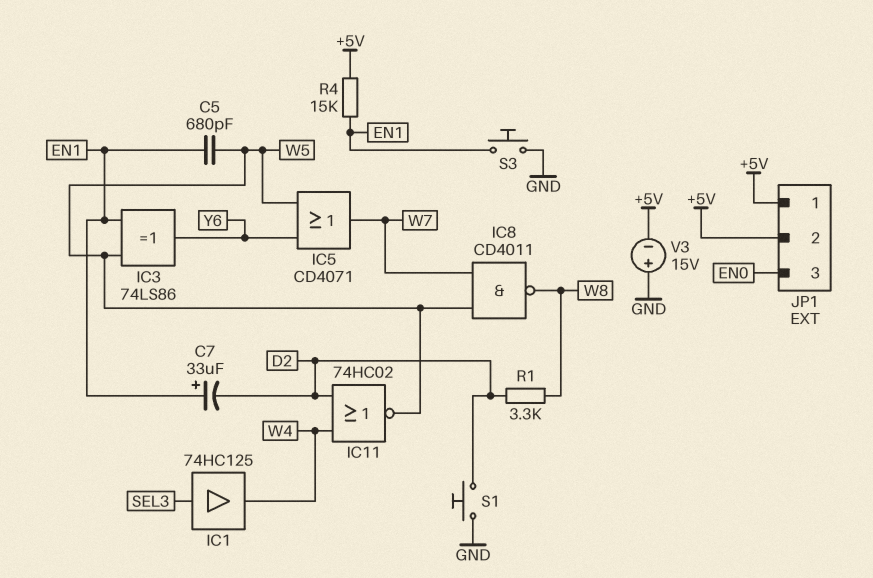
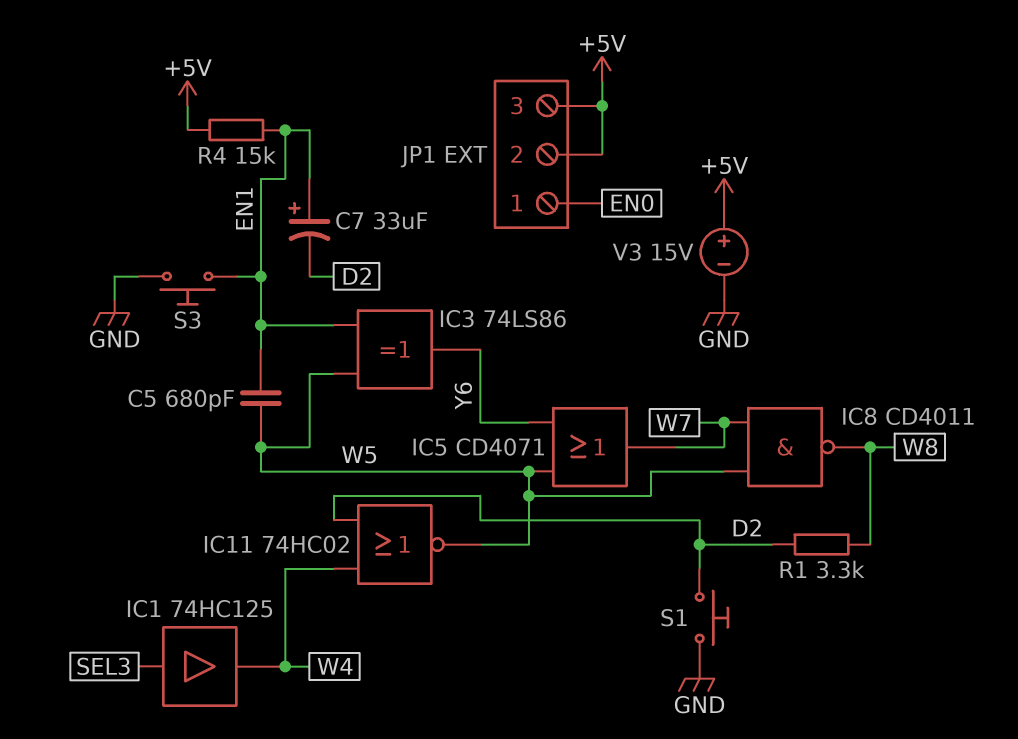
JP1 pin 1: +5V -> EN0
JP1 pin 3: EN0 -> +5V
V3: 15V (plus GND, minus +5V) -> 15V (plus +5V, minus GND)

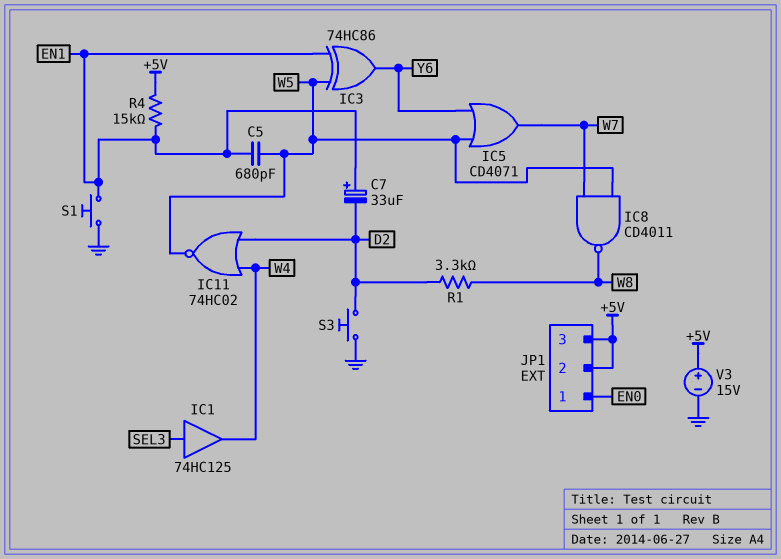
IC3: XOR 74LS86 (in EN1, in W5, out Y6) -> XOR 74HC86 (in EN1, in W5, out Y6)
S1: button (D2, GND) -> button (EN1, GND)
S3: button (EN1, GND) -> button (D2, GND)

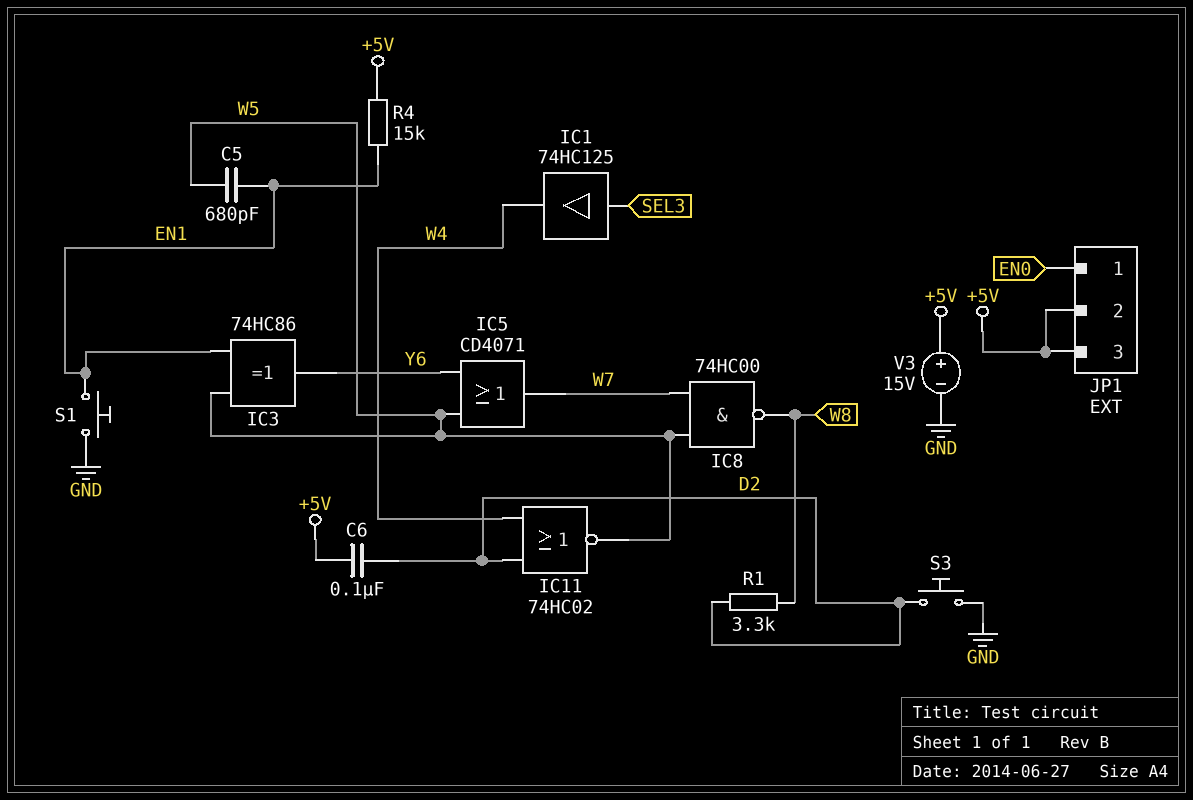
C6: none -> 100nF (+5V, D2)
C7: 33uF (plus EN1, minus D2) -> none
IC8: NAND CD4011 (in W5, in W7, out W8) -> NAND 74HC00 (in W5, in W7, out W8)

